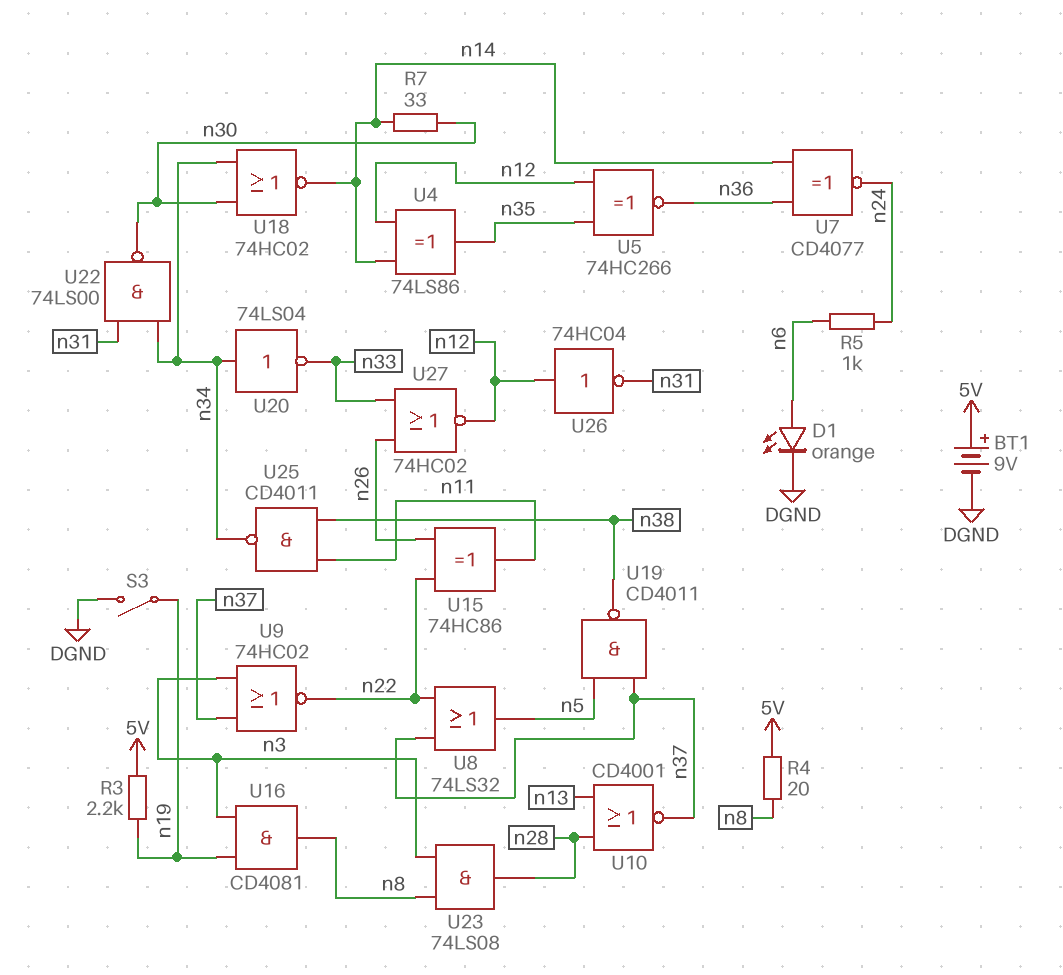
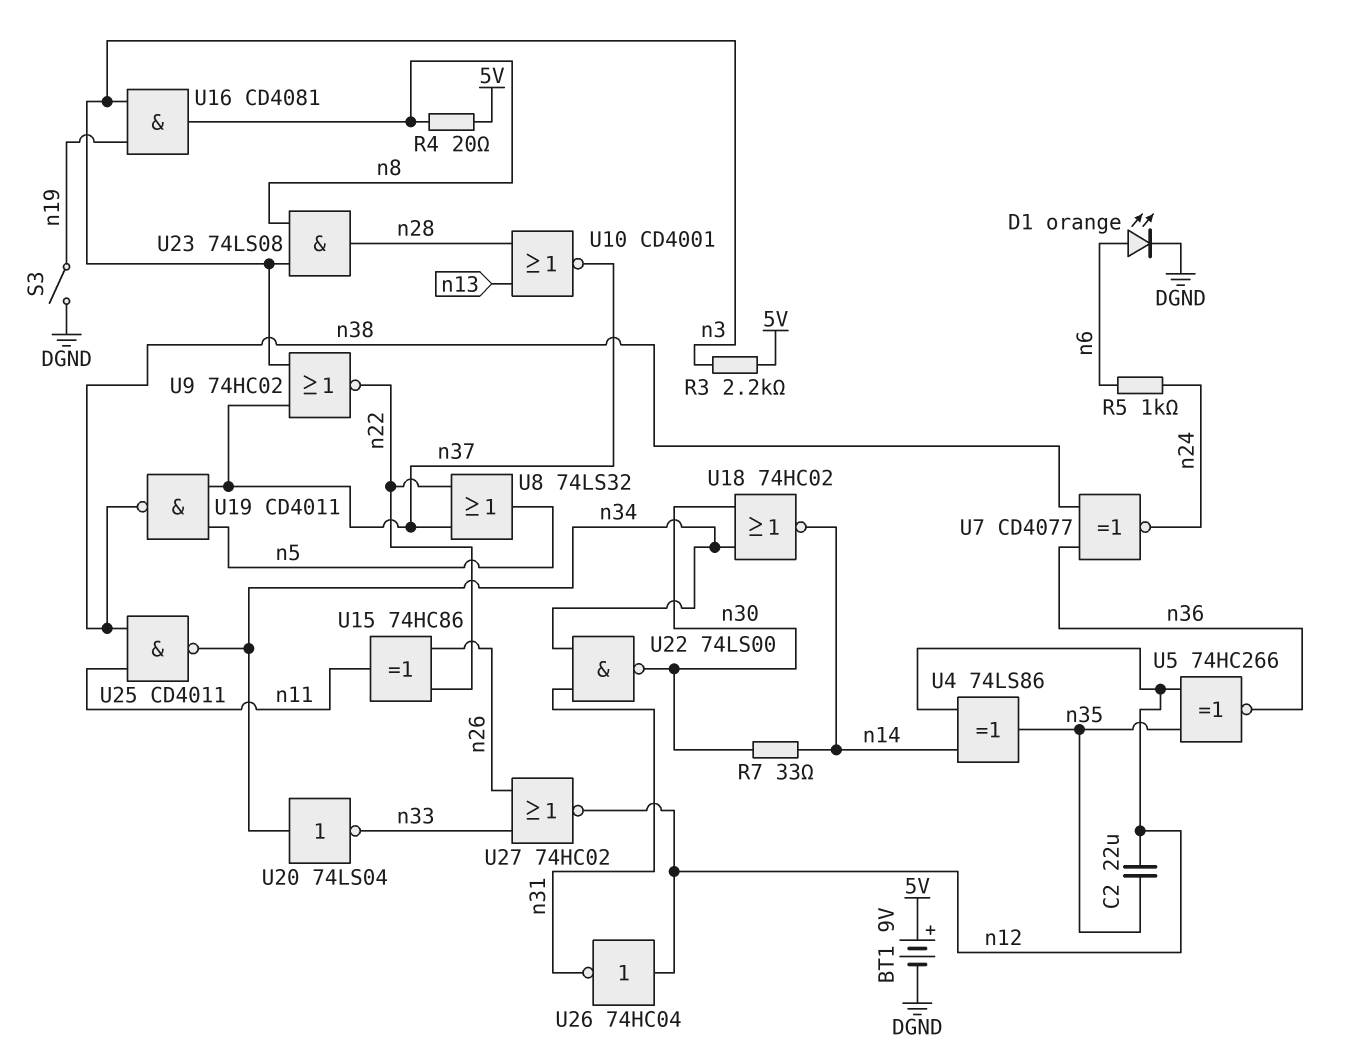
C2: none -> 22uF (n12, n35)
R3: 2.2k (5V, n19) -> 2.2k (5V, n3)
U7: XNOR CD4077 (in n14, in n36, out n24) -> XNOR CD4077 (in n36, in n38, out n24)

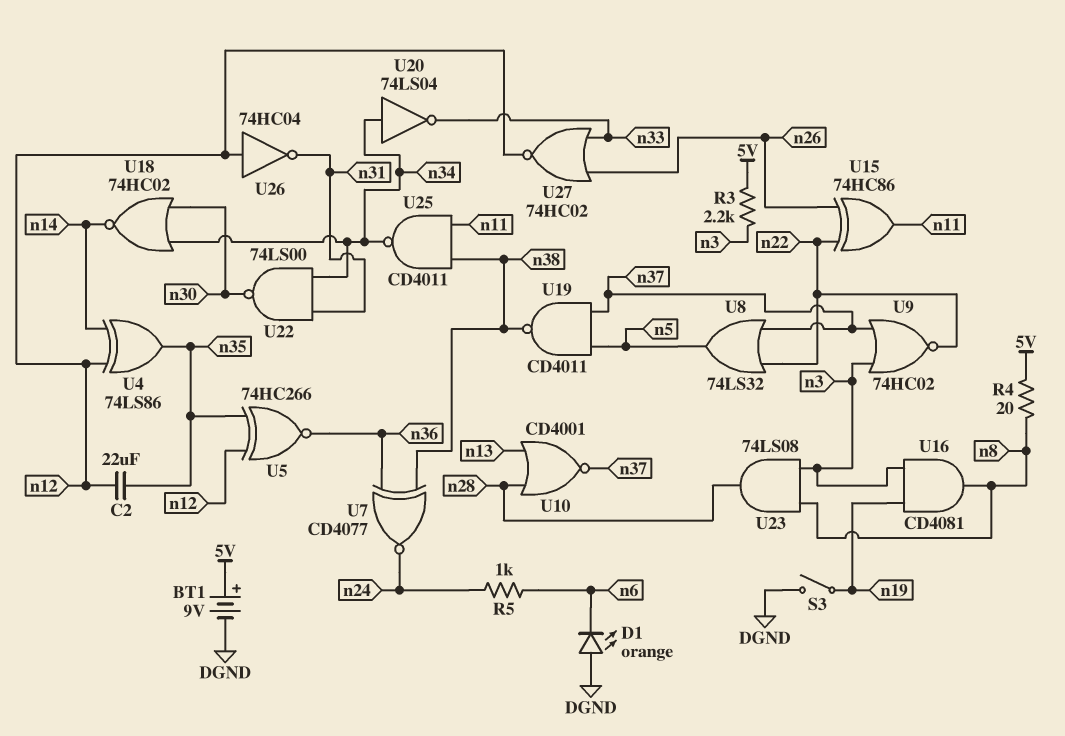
D1: LED orange (A n6, K DGND) -> LED orange (A DGND, K n6)
R7: 33 (n14, n30) -> none

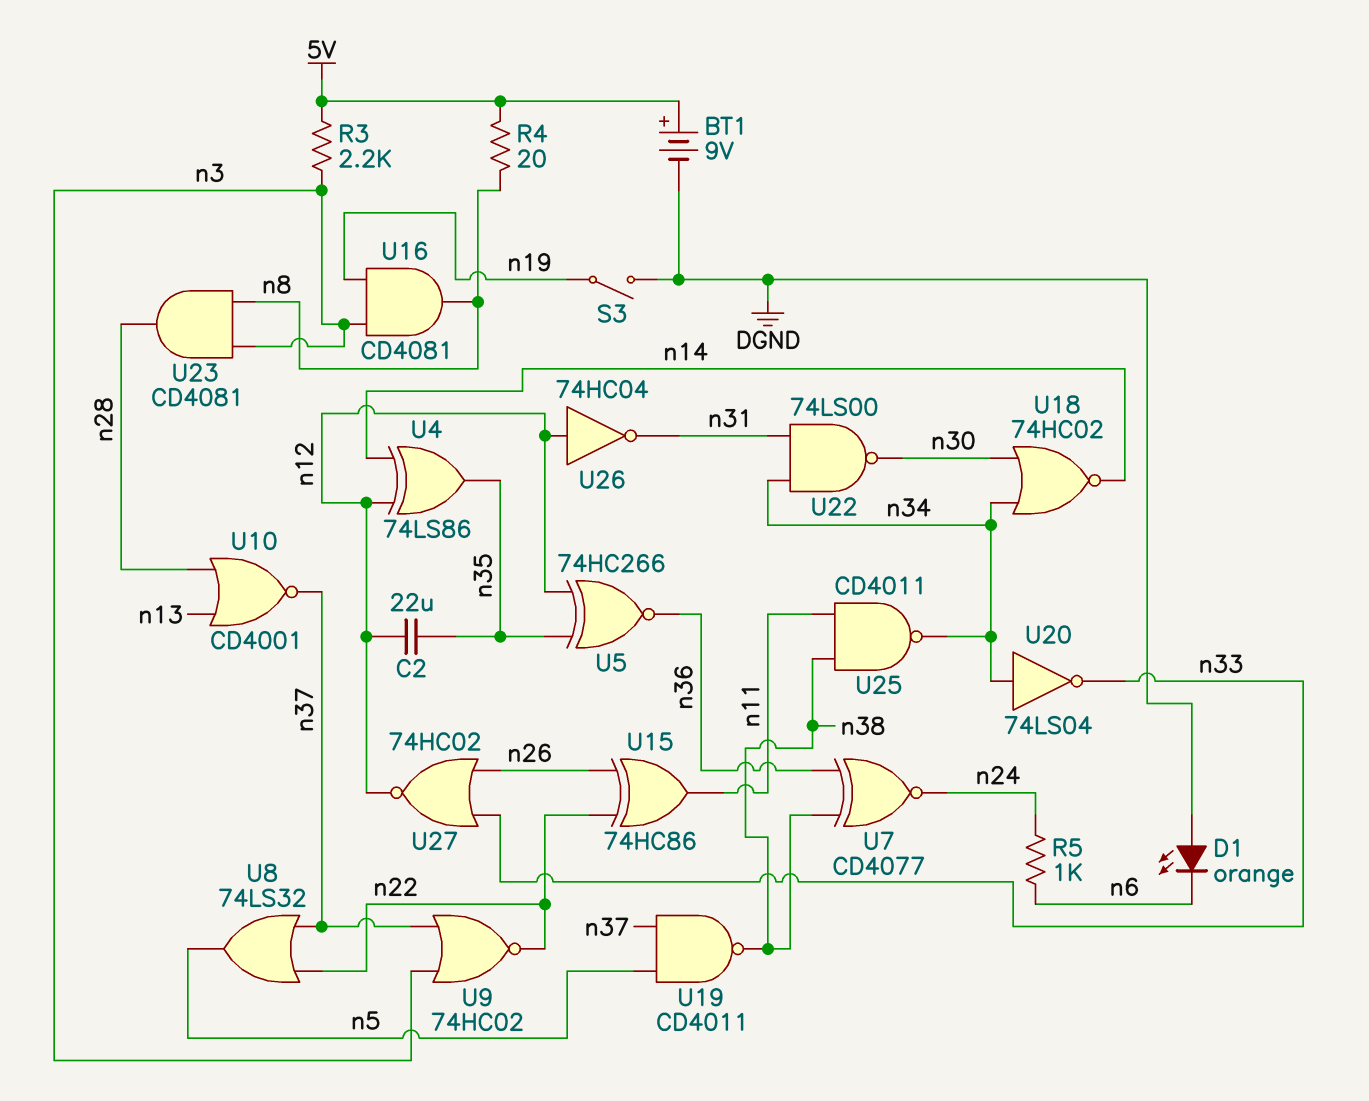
U23: AND 74LS08 (in n3, in n8, out n28) -> AND CD4081 (in n3, in n8, out n28)

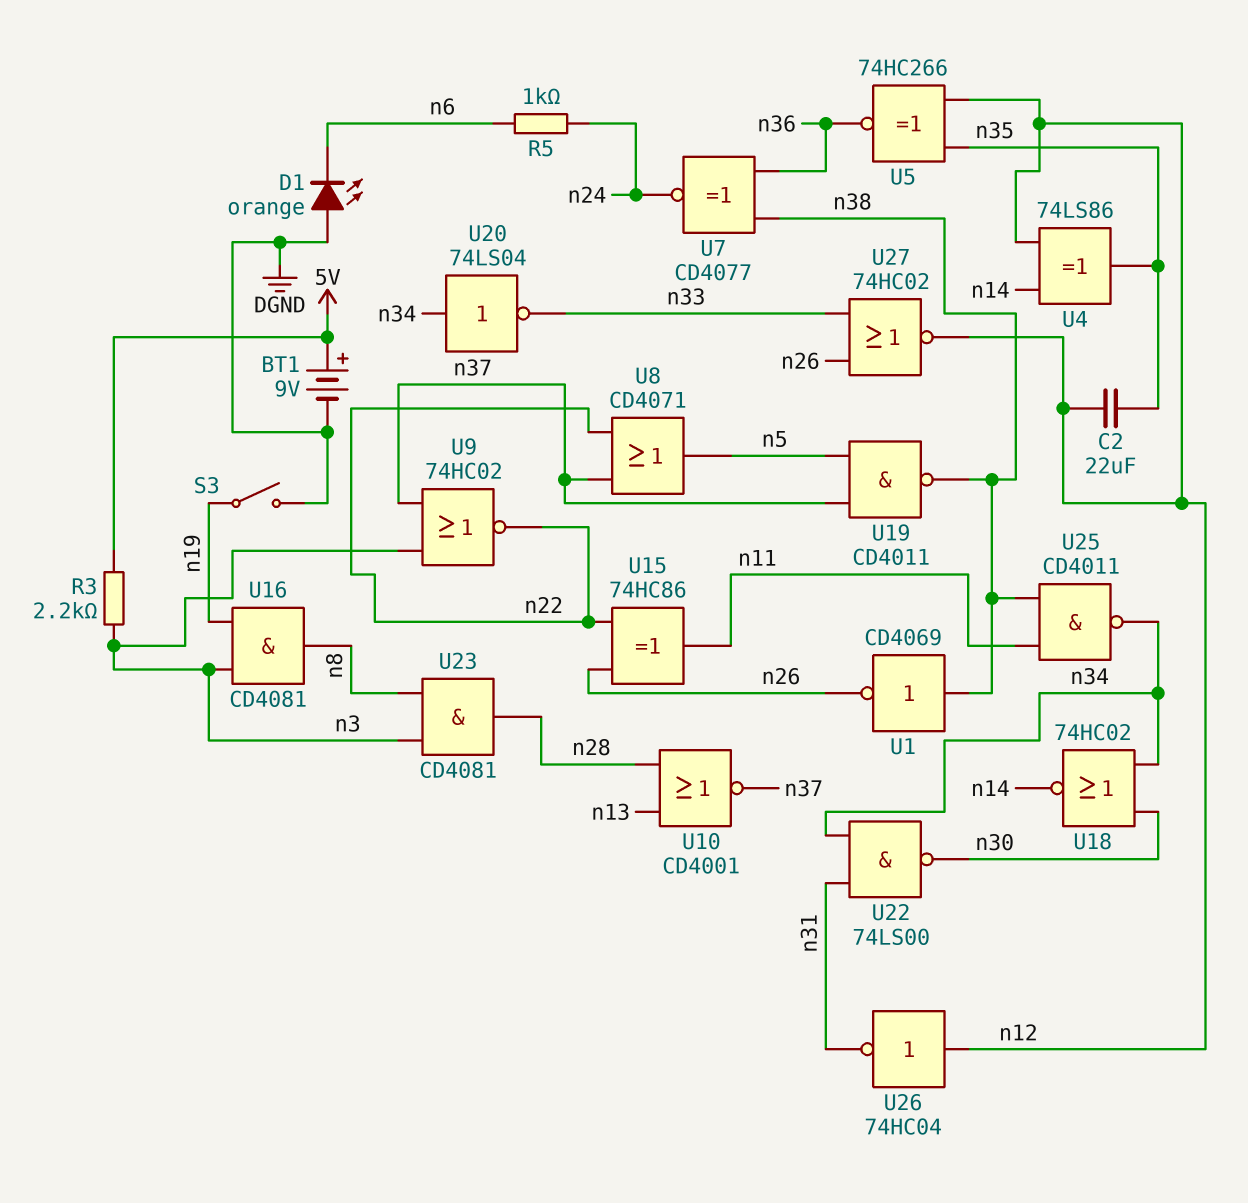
R4: 20 (5V, n8) -> none
U1: none -> NOT CD4069 (in n38, out n26)
U8: OR 74LS32 (in n22, in n37, out n5) -> OR CD4071 (in n22, in n37, out n5)

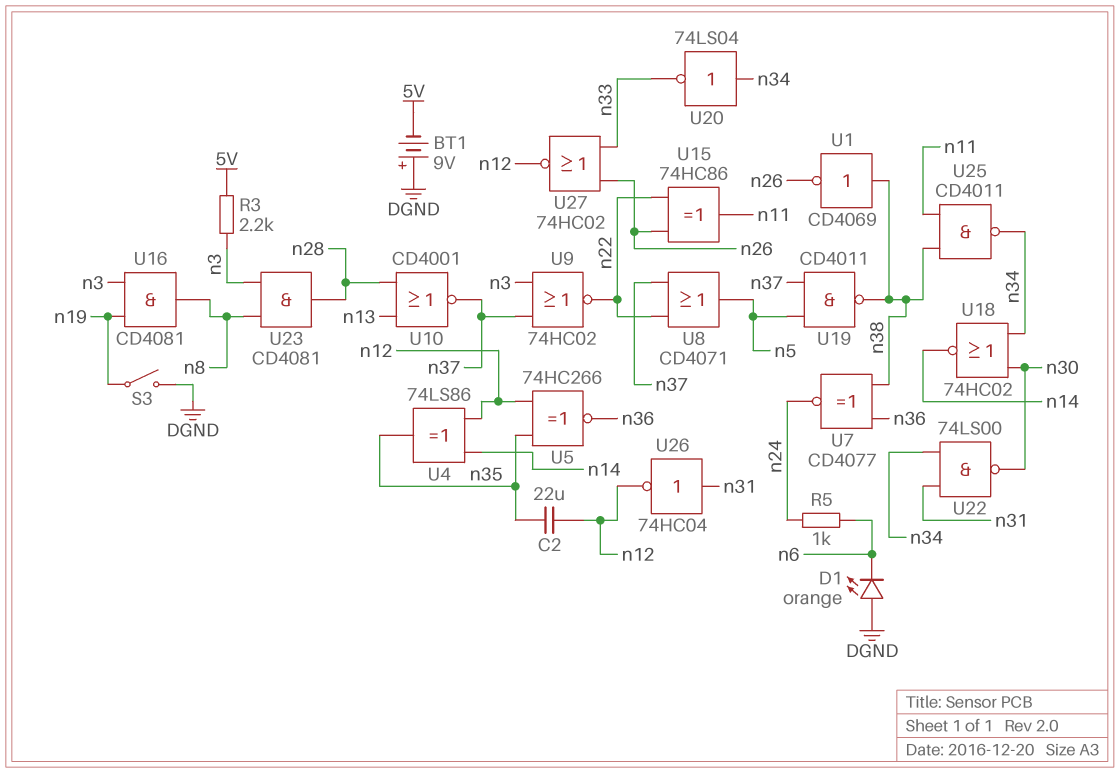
BT1: 9V (plus 5V, minus DGND) -> 9V (plus DGND, minus 5V)
U26: NOT 74HC04 (in n12, out n31) -> NOT 74HC04 (in n31, out n12)

